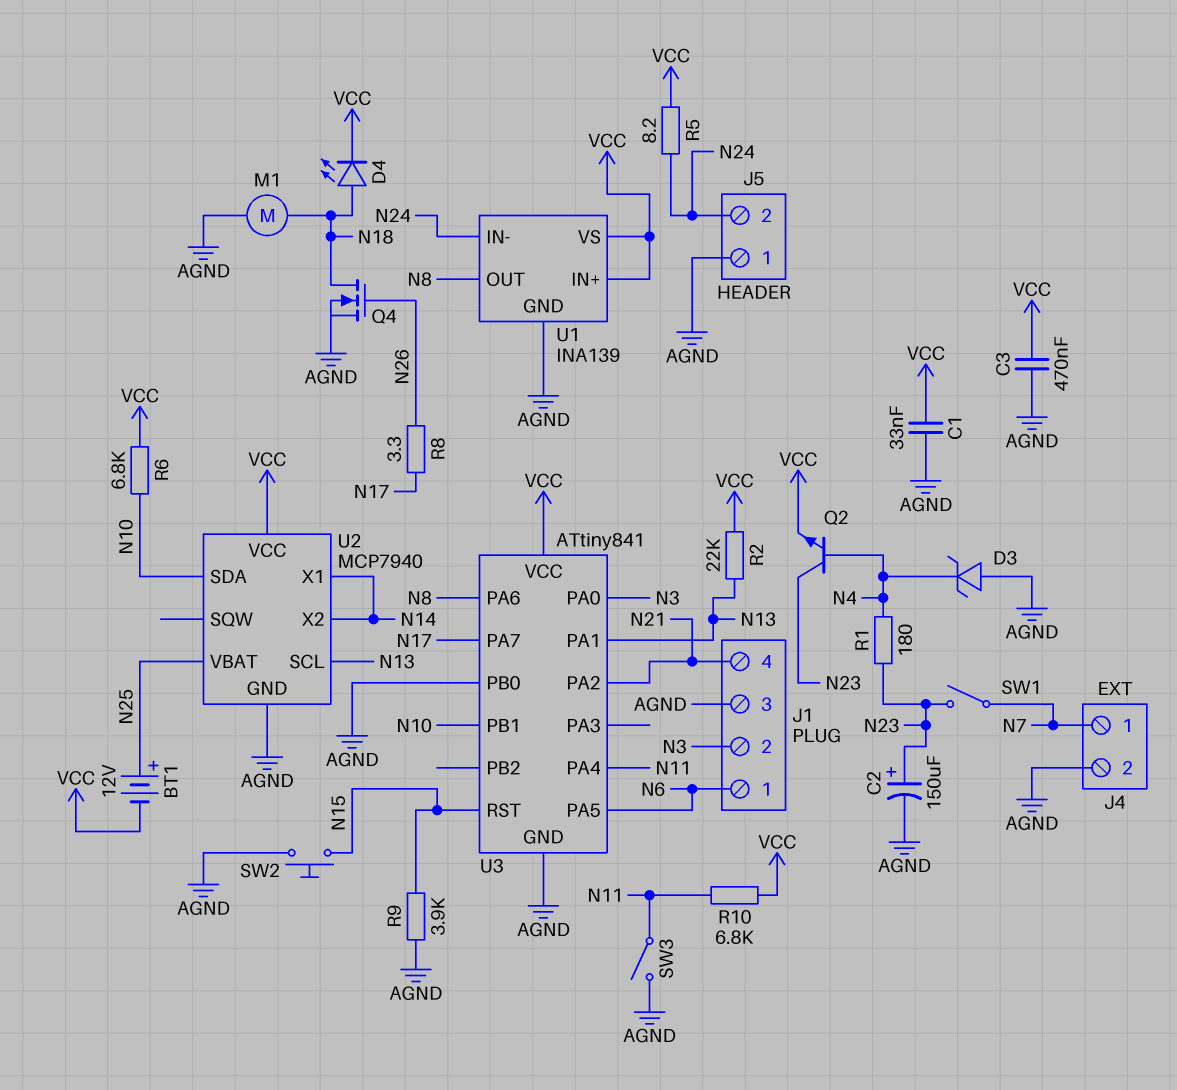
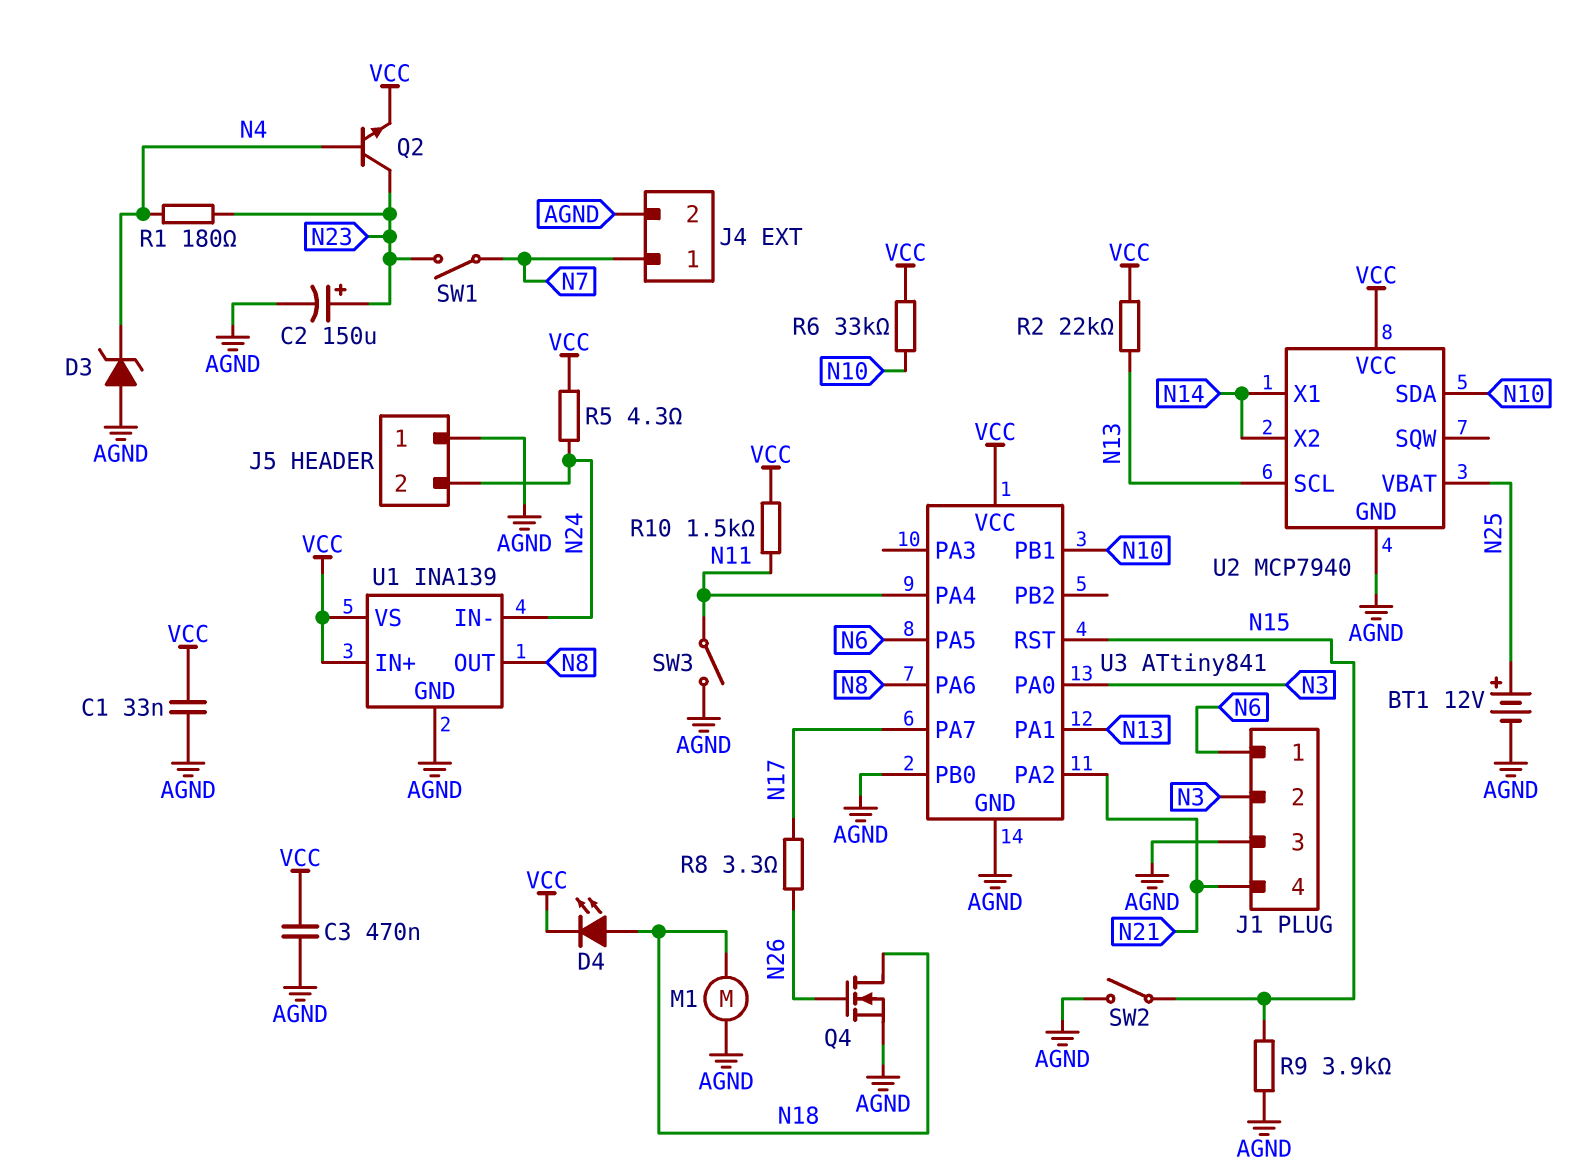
BT1: 12V (plus N25, minus VCC) -> 12V (plus N25, minus AGND)
R5: 8.2 (N24, VCC) -> 4.3 (N24, VCC)
R6: 6.8k (N10, VCC) -> 33k (N10, VCC)
R10: 6.8k (N11, VCC) -> 1.5k (N11, VCC)
SW2: button (AGND, N15) -> switch (AGND, N15)

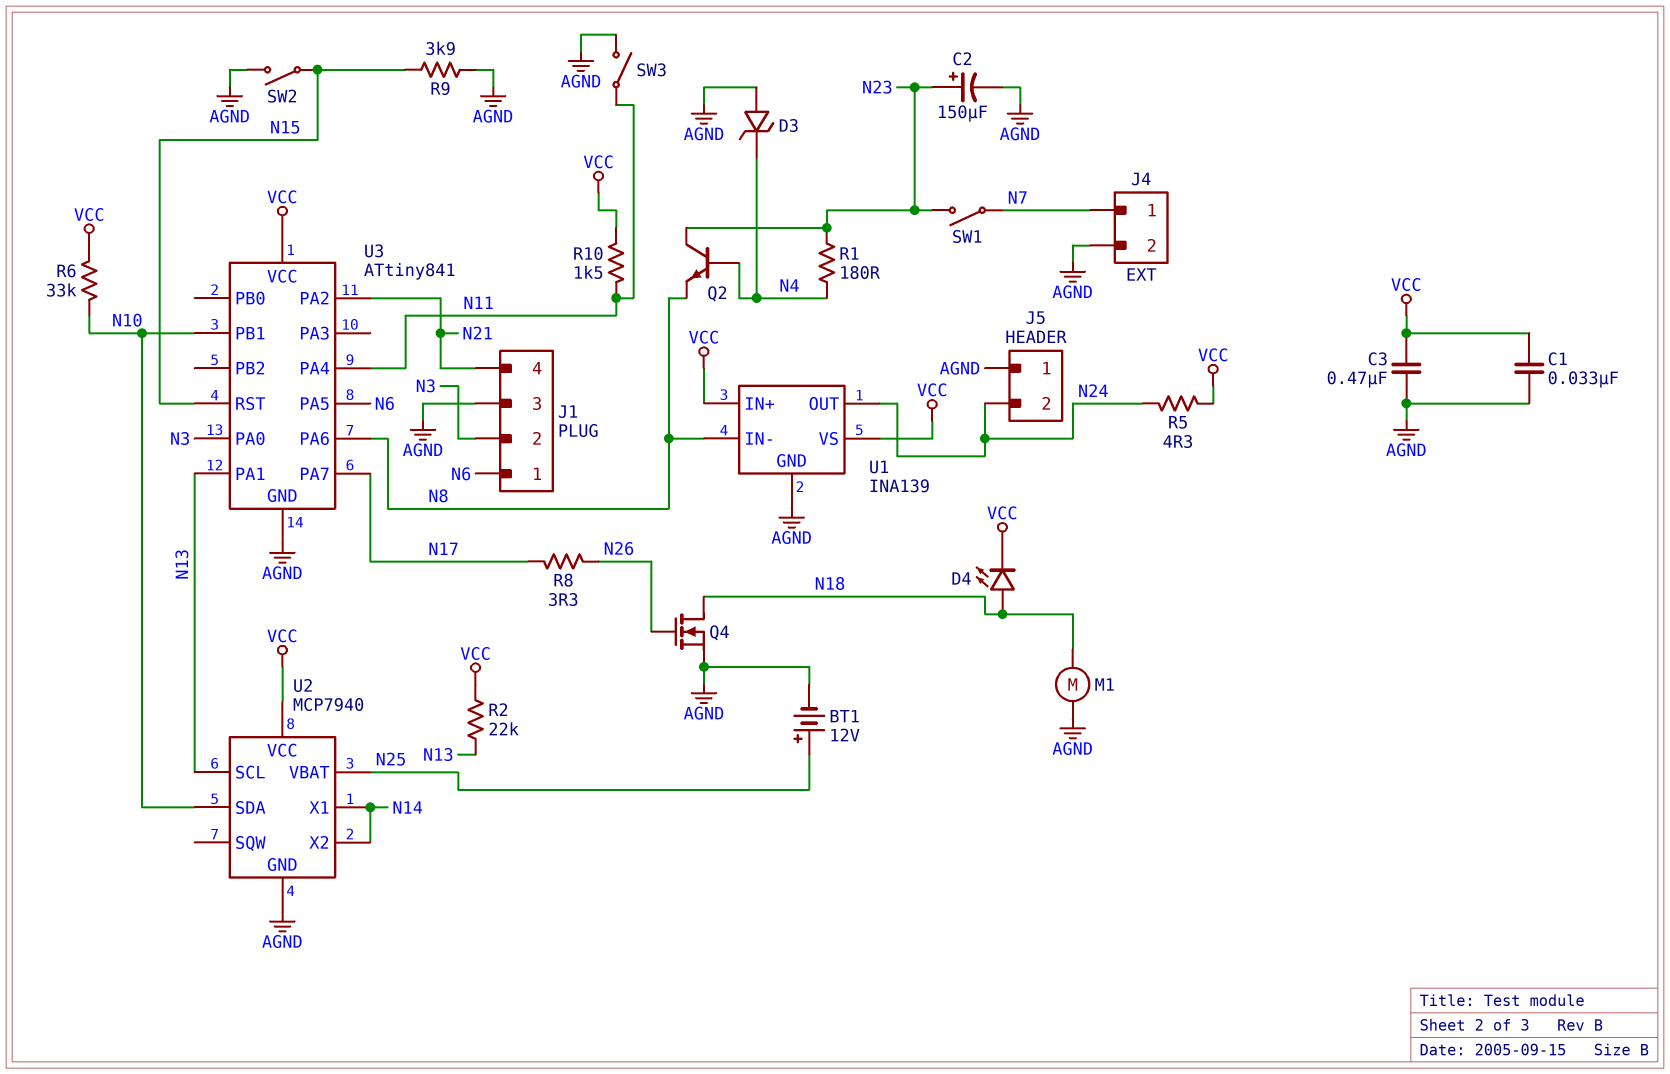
Q2: NPN (B N4, C N23, E VCC) -> NPN (B N4, C N23, E N8)
U1 pin IN-: N24 -> N8
U1 pin OUT: N8 -> N24
U3 pin PB0: AGND -> none

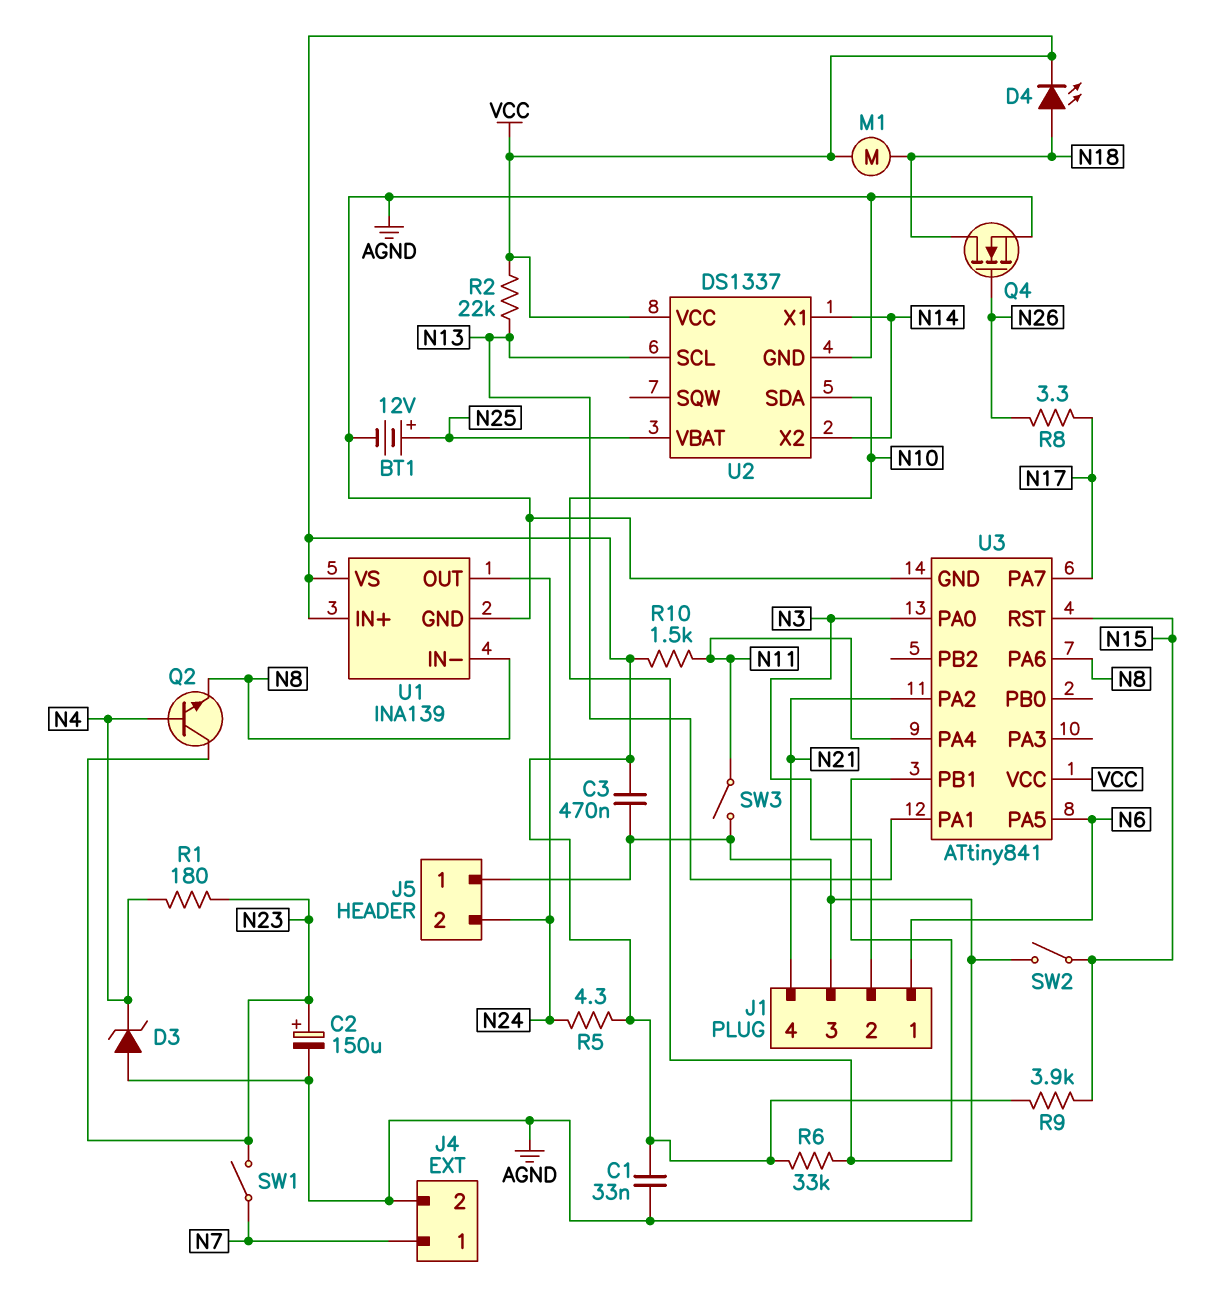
M1: motor (AGND, N18) -> motor (N18, VCC)
R9: 3.9k (AGND, N15) -> 3.9k (N15, VCC)
U2: MCP7940 -> DS1337

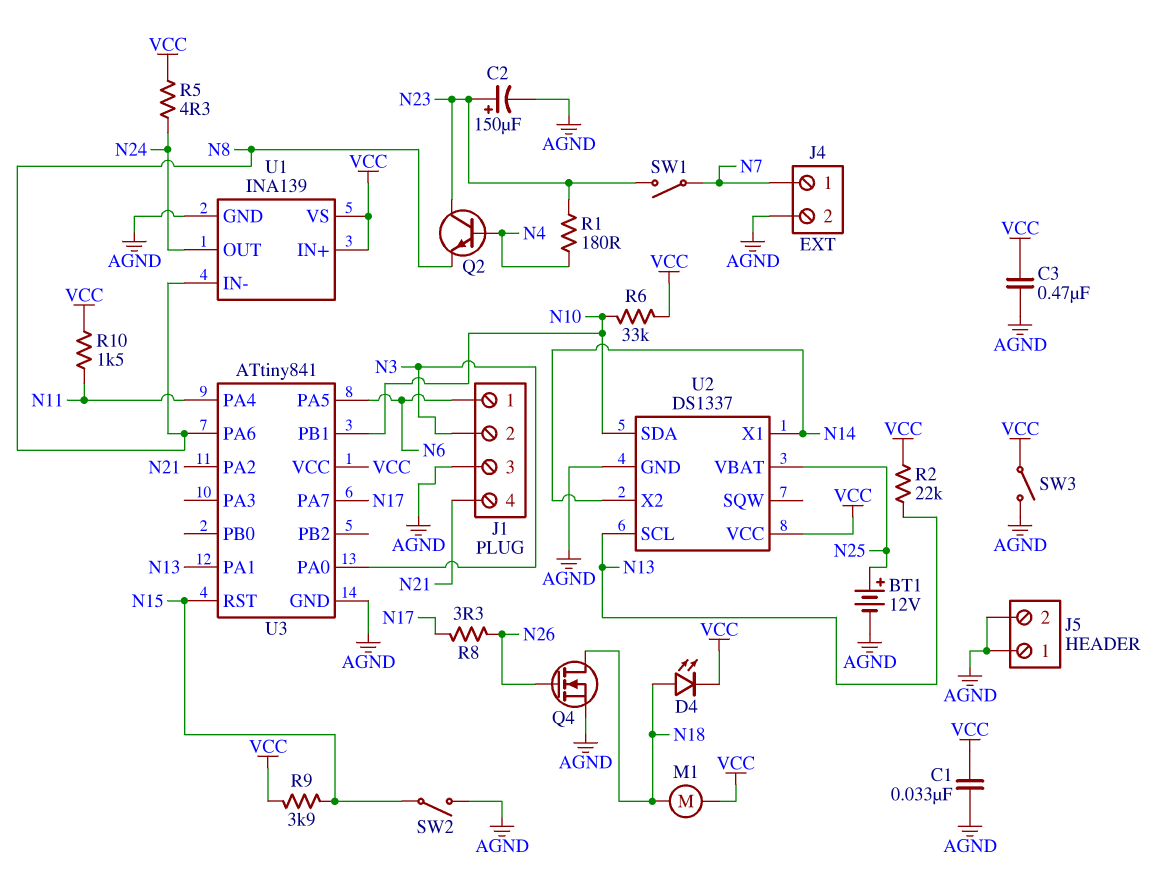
D3: zener (A AGND, K N4) -> none
J5 pin 2: N24 -> AGND
SW3: switch (AGND, N11) -> switch (AGND, VCC)

